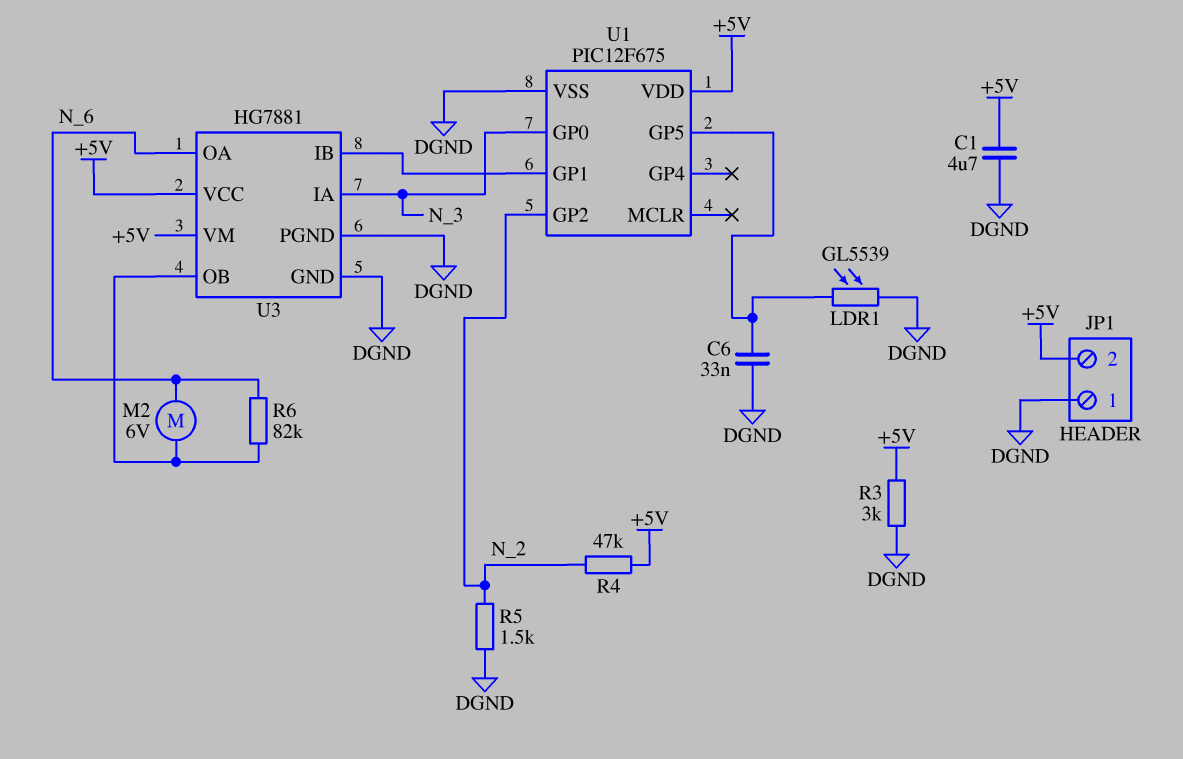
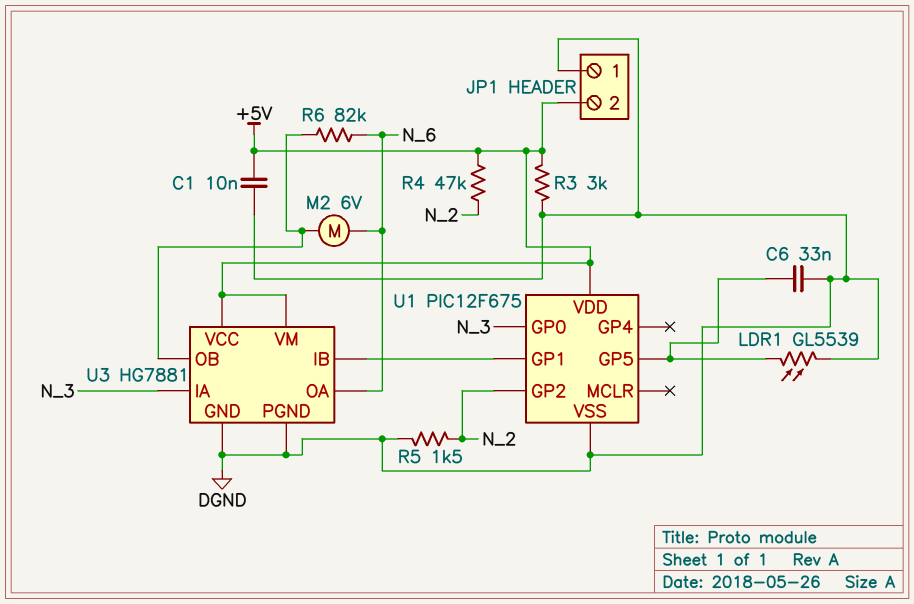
C1: 4.7uF (+5V, DGND) -> 10nF (+5V, DGND)

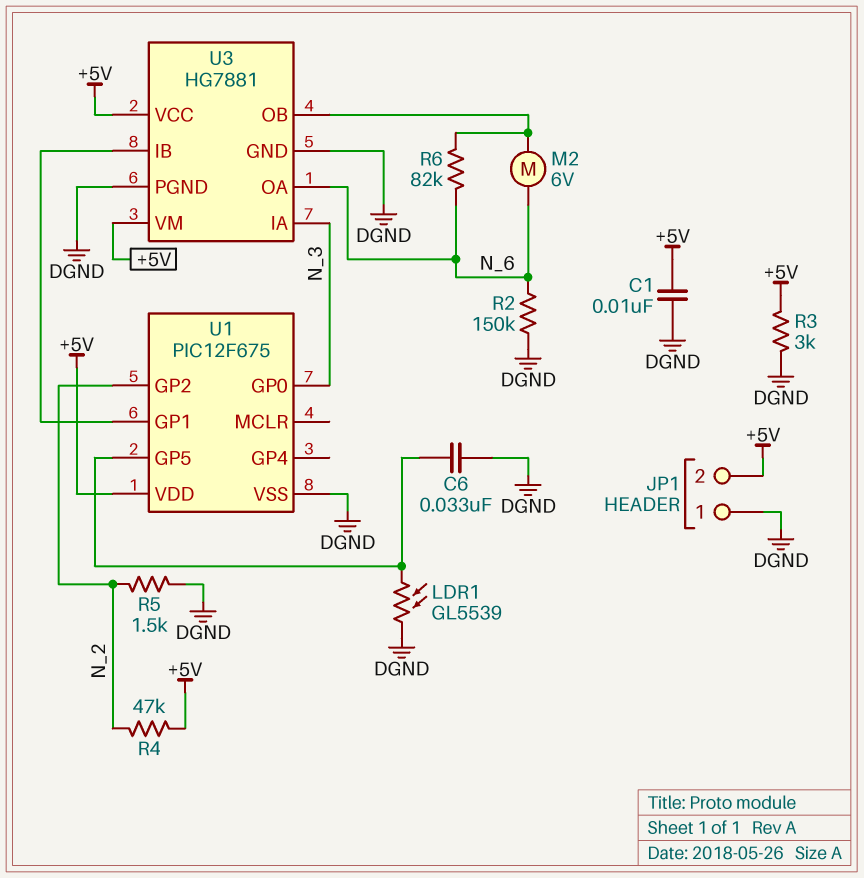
R2: none -> 150k (DGND, N_6)

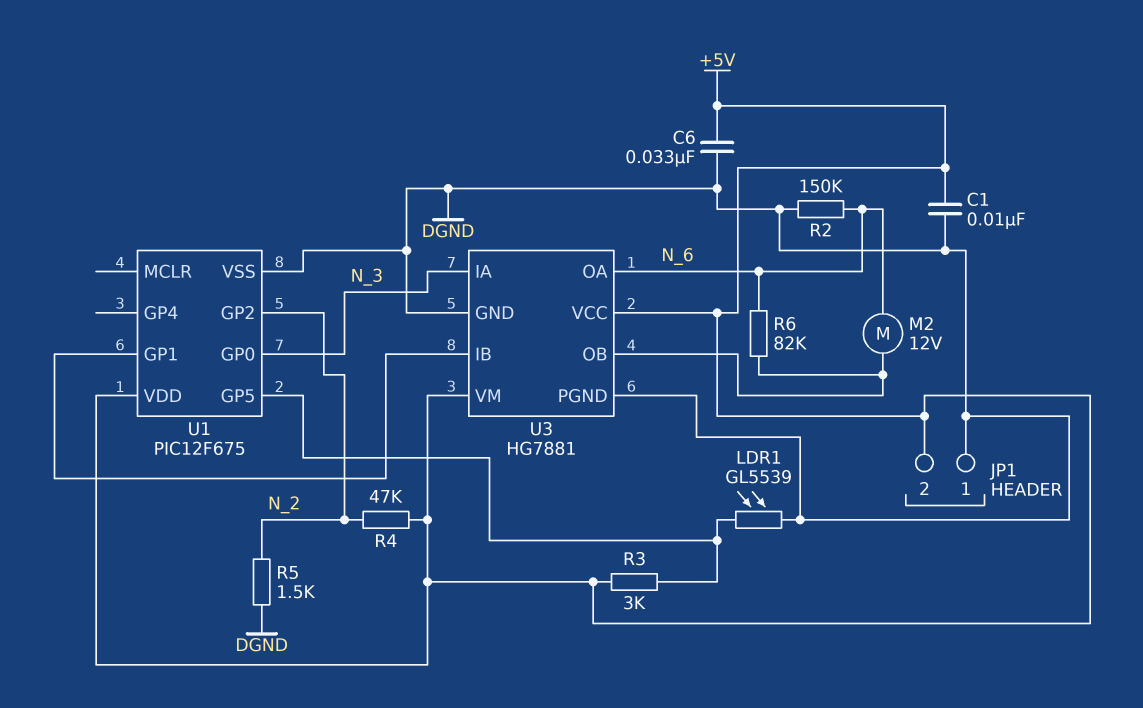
C6: 33nF (DGND, U1/GP5) -> 33nF (+5V, DGND)
M2: motor 6V (N_6, U3/OB) -> motor 12V (N_6, U3/OB)
R3: 3k (+5V, DGND) -> 3k (+5V, U1/GP5)

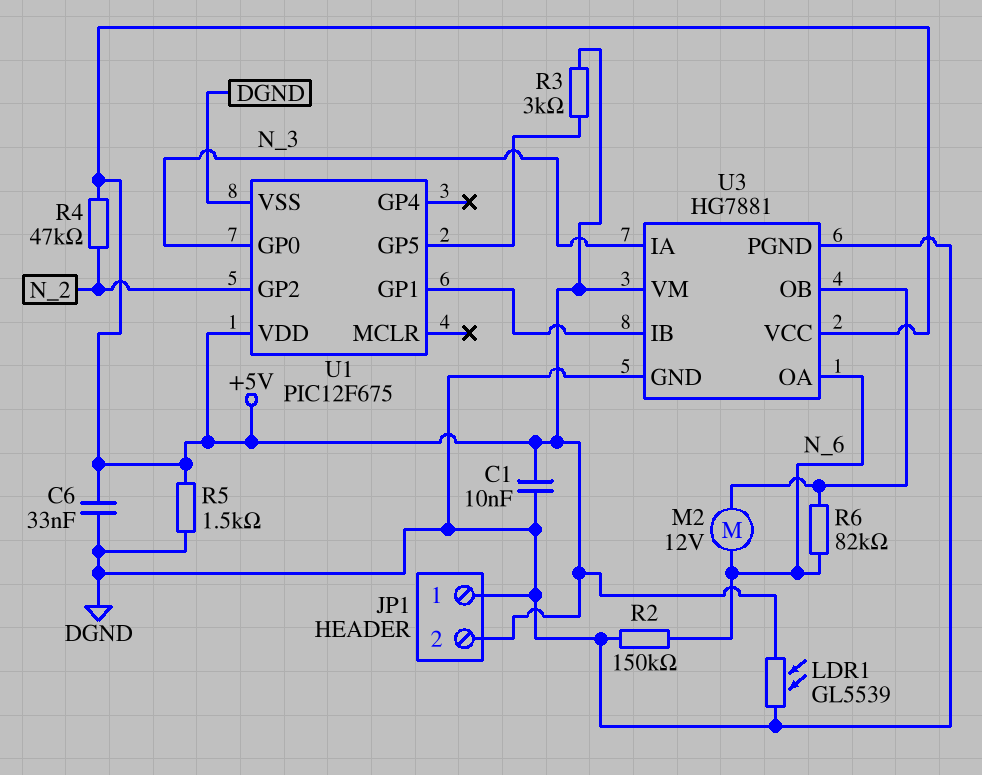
LDR1: GL5539 (DGND, U1/GP5) -> GL5539 (+5V, DGND)
R5: 1.5k (DGND, N_2) -> 1.5k (+5V, DGND)

